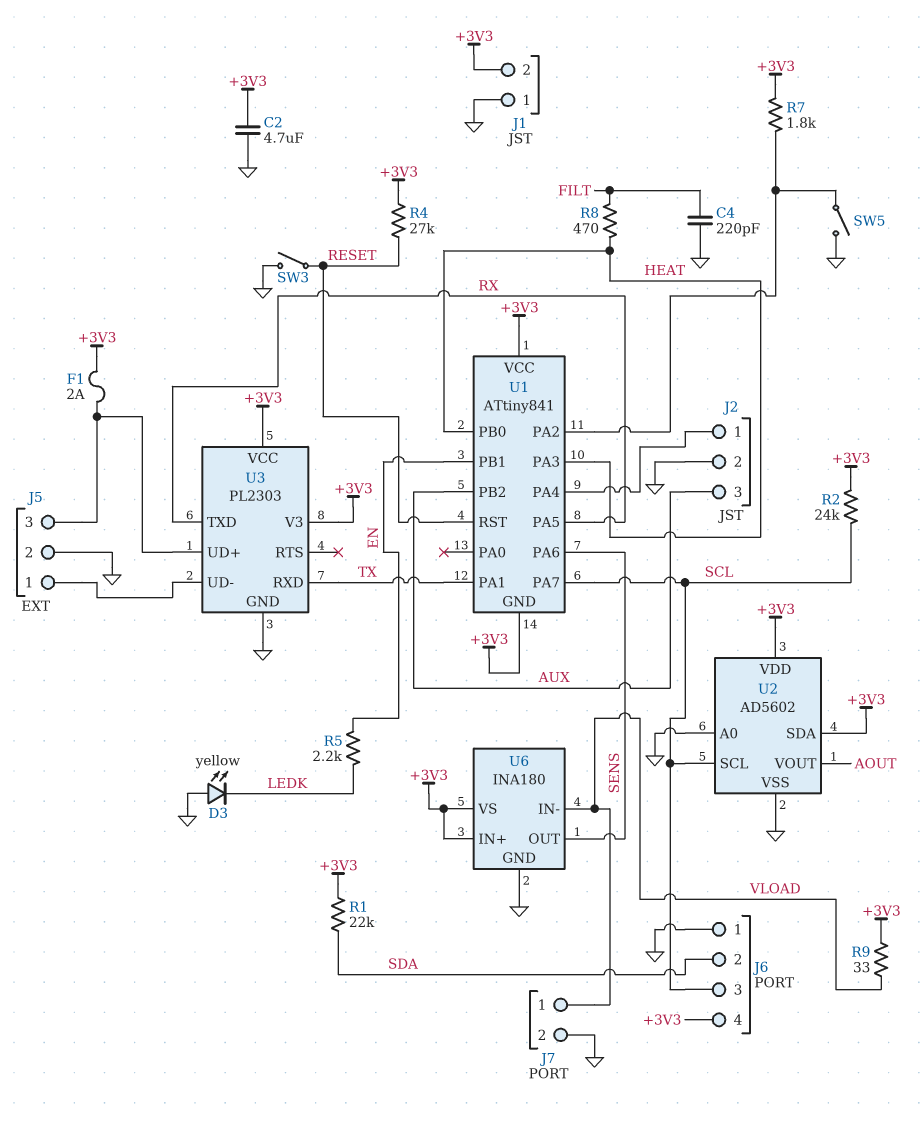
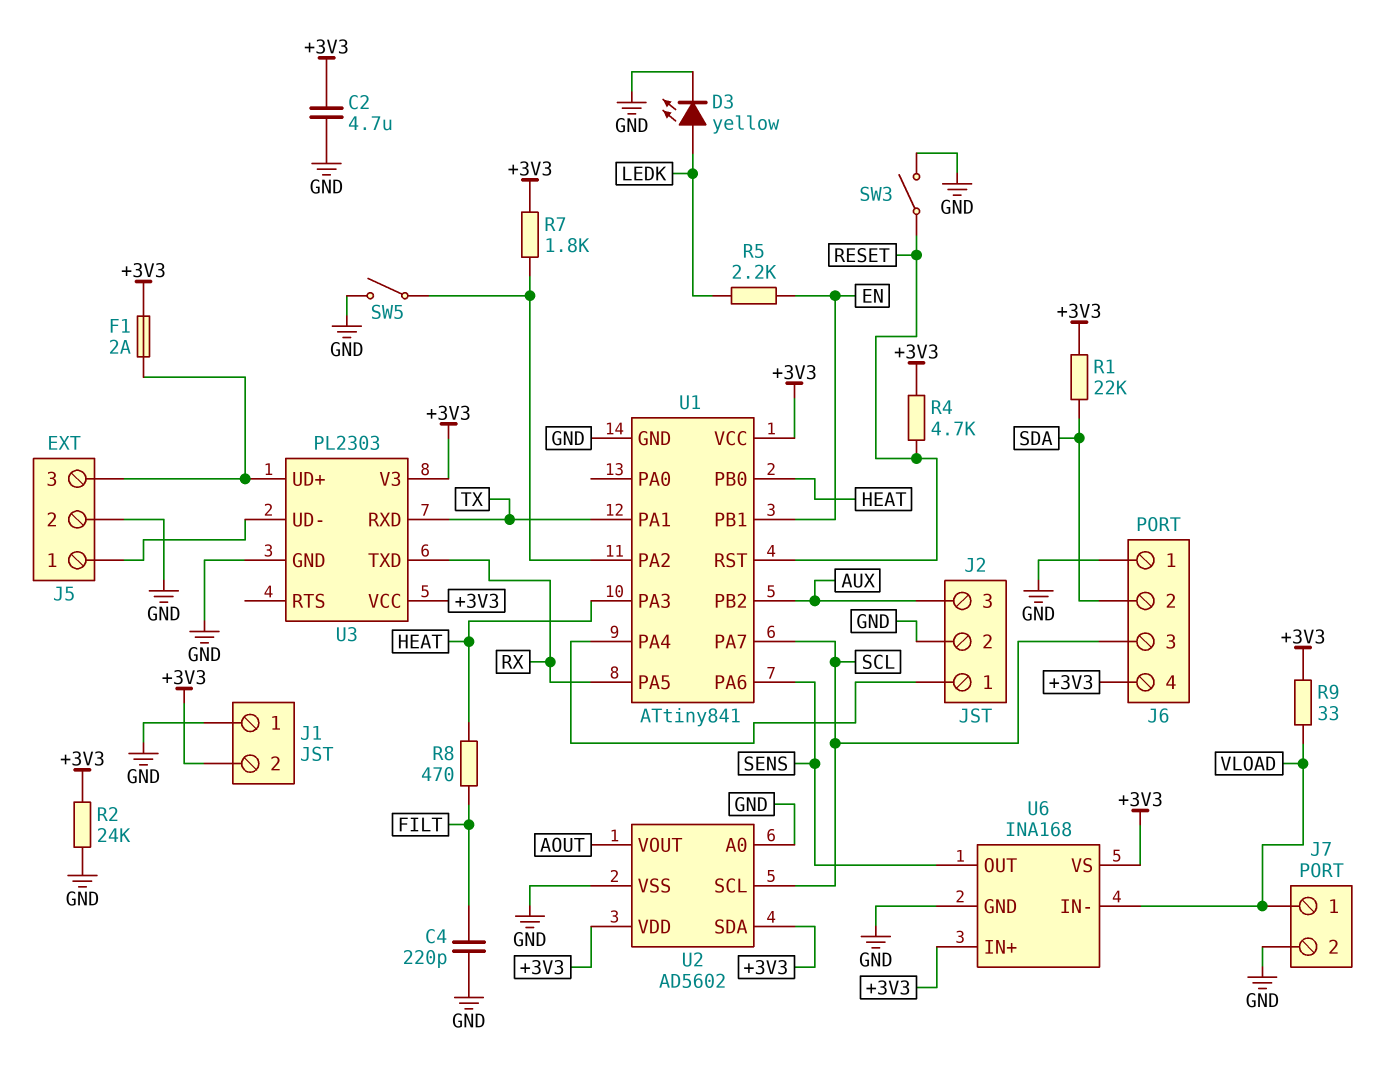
D3: LED yellow (A GND, K LEDK) -> LED yellow (A LEDK, K GND)
R2: 24k (+3V3, SCL) -> 24k (+3V3, GND)
R4: 27k (+3V3, RESET) -> 4.7k (+3V3, RESET)
U1 pin GND: +3V3 -> GND
U6: INA180 -> INA168

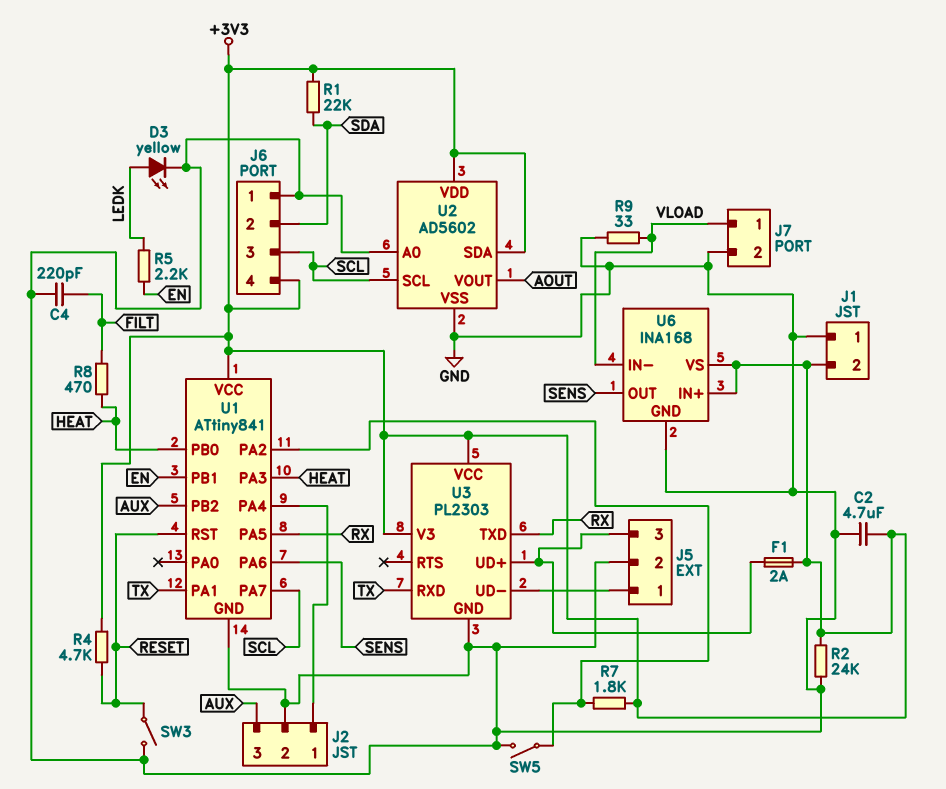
R9: 33 (+3V3, VLOAD) -> 33 (GND, VLOAD)

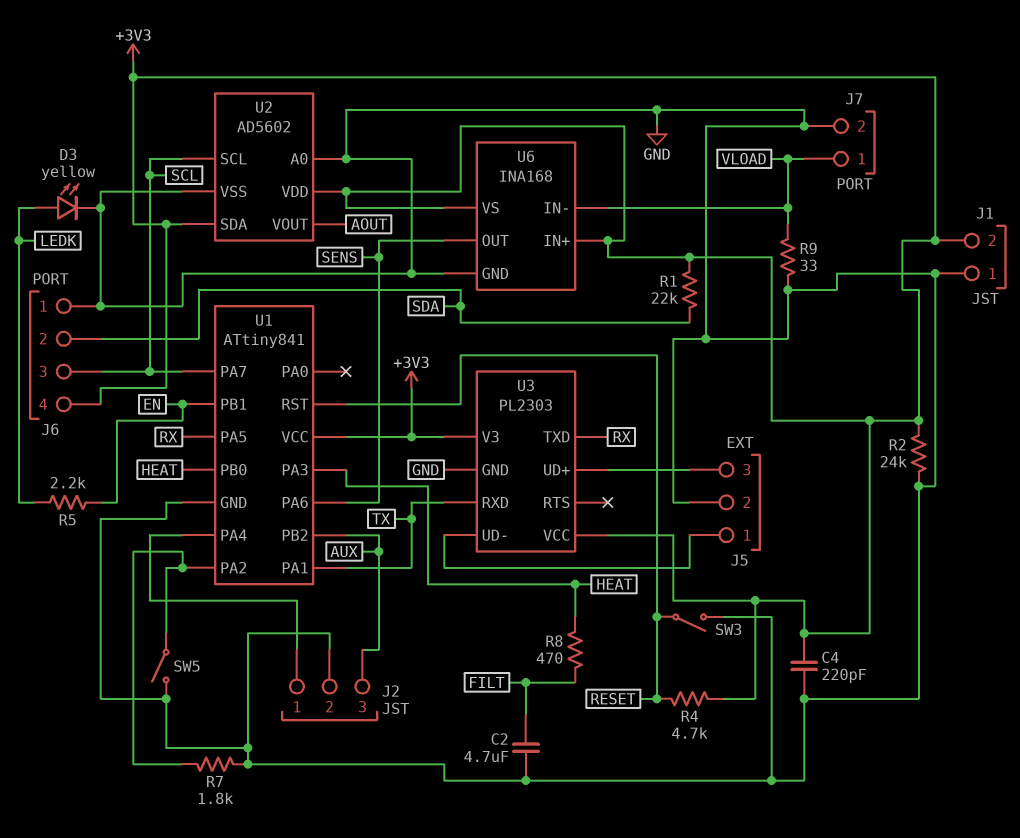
C2: 4.7uF (+3V3, GND) -> 4.7uF (FILT, GND)
C4: 220pF (FILT, GND) -> 220pF (+3V3, GND)
F1: 2A (+3V3, J5/3) -> none
R7: 1.8k (+3V3, U1/PA2) -> 1.8k (GND, U1/PA2)

